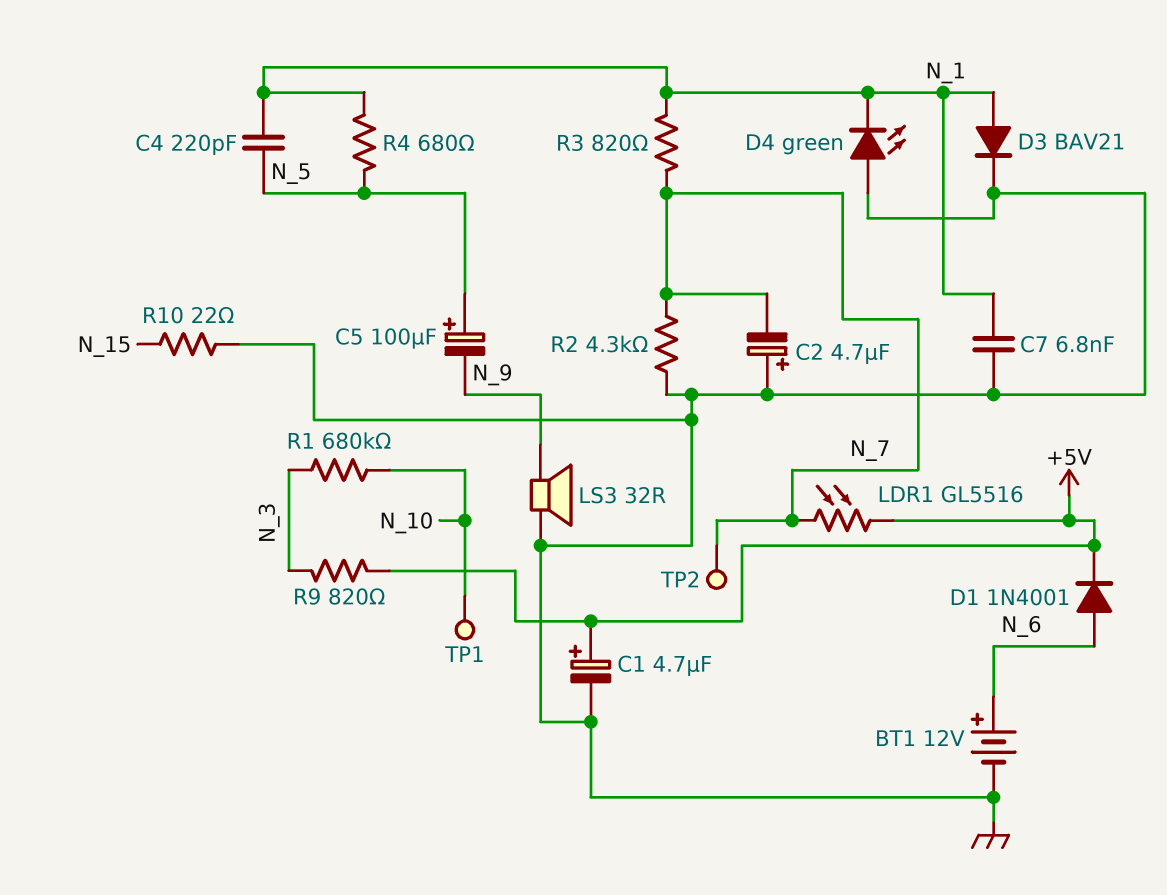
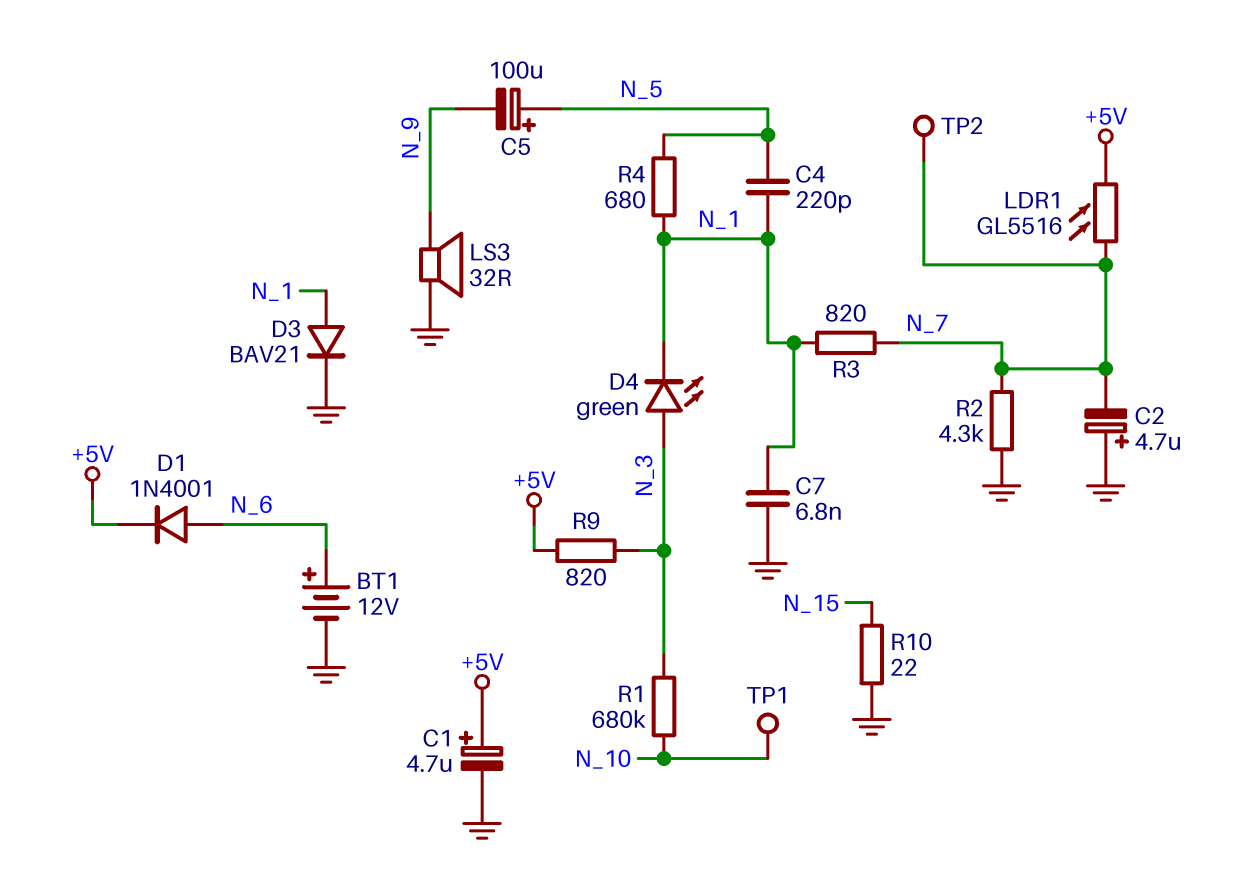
D4: LED green (A GND, K N_1) -> LED green (A N_3, K N_1)

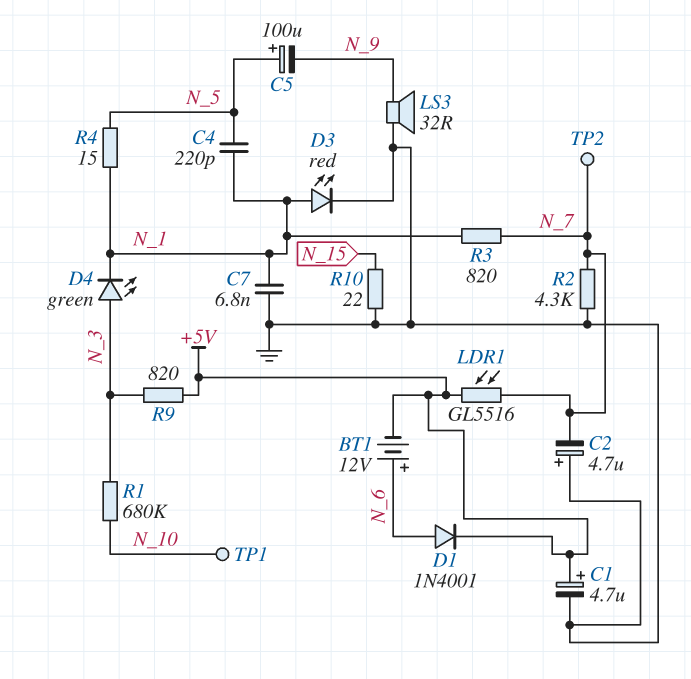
BT1: 12V (plus N_6, minus GND) -> 12V (plus N_6, minus +5V)
D3: diode BAV21 (A N_1, K GND) -> LED red (A N_1, K GND)
R4: 680 (N_1, N_5) -> 15 (N_1, N_5)

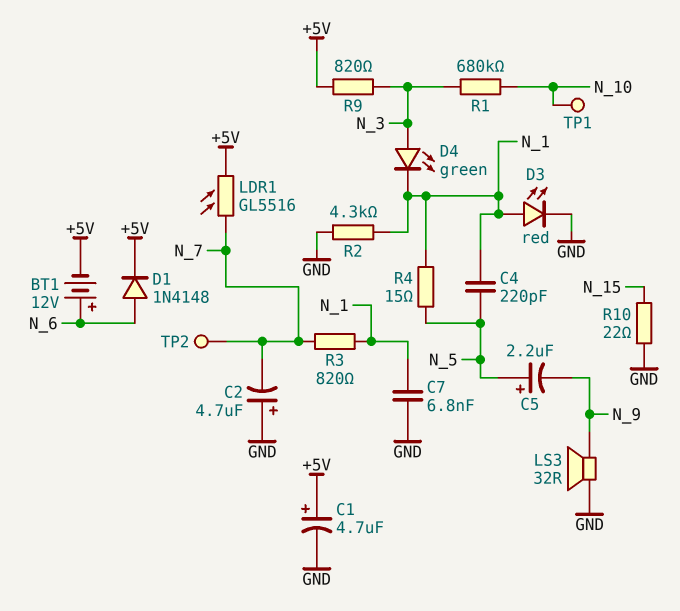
C5: 100uF (plus N_5, minus N_9) -> 2.2uF (plus N_5, minus N_9)
D1: diode 1N4001 (A N_6, K +5V) -> diode 1N4148 (A N_6, K +5V)
R2: 4.3k (GND, N_7) -> 4.3k (GND, N_1)

